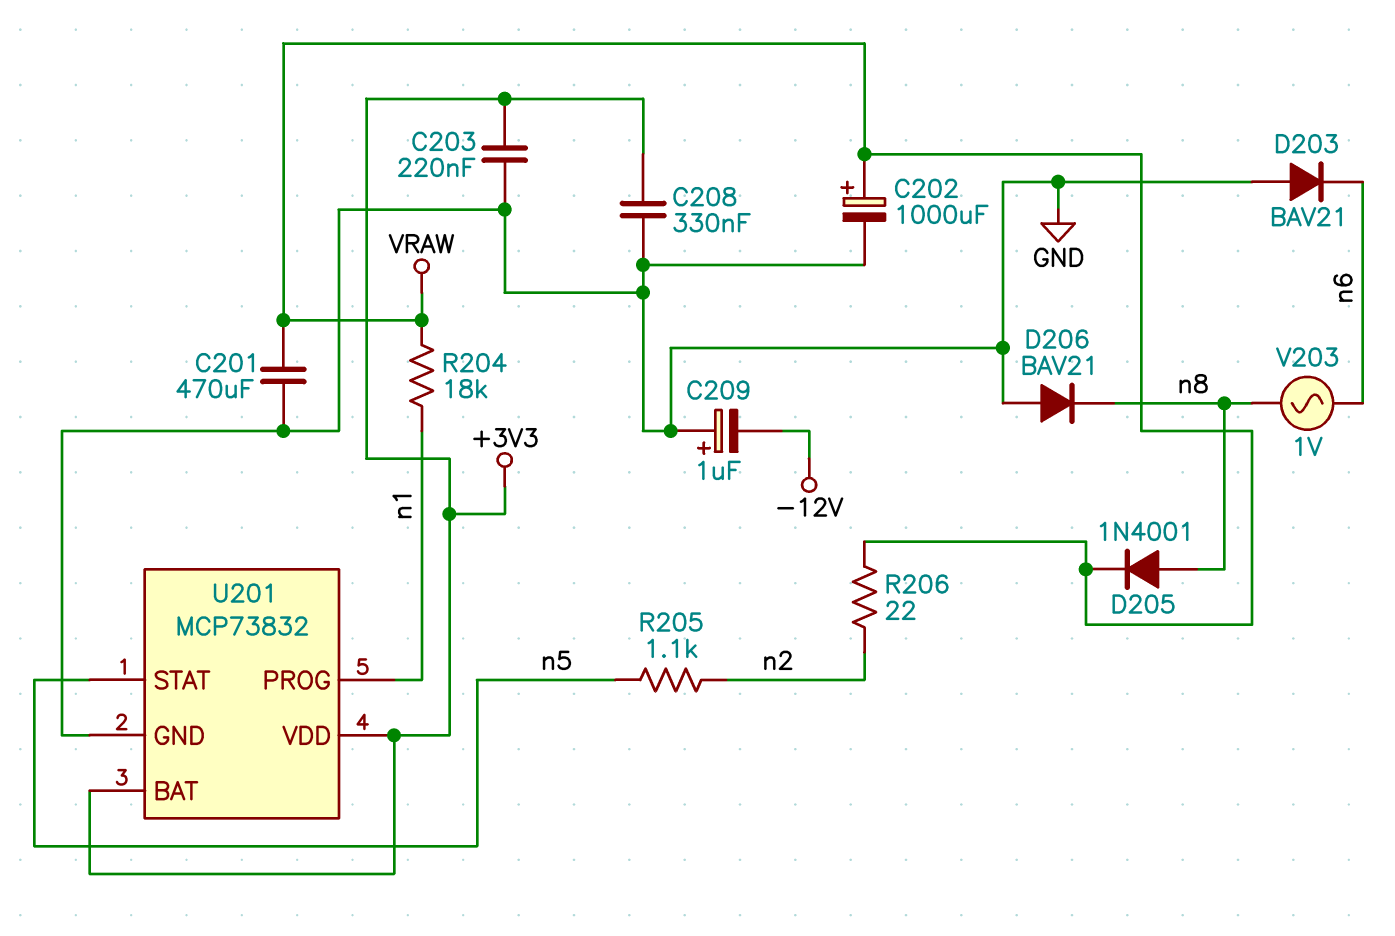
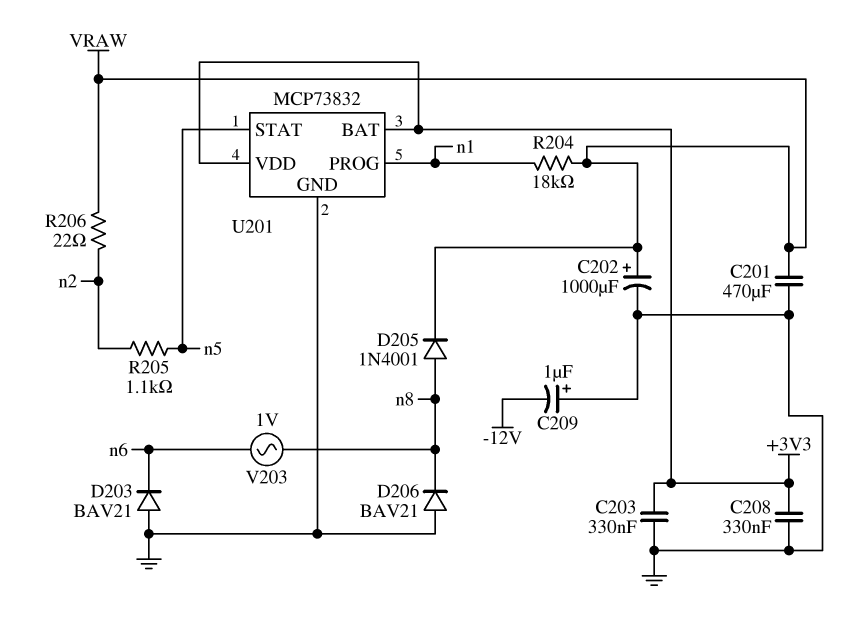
C203: 220nF (+3V3, GND) -> 330nF (+3V3, GND)

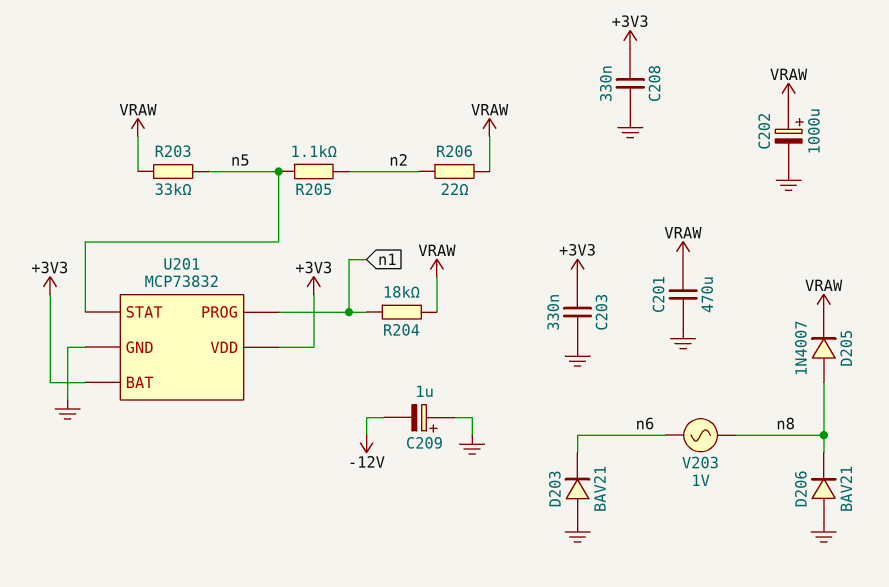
D205: diode 1N4001 (A n8, K VRAW) -> diode 1N4007 (A n8, K VRAW)
R203: none -> 33k (VRAW, n5)

